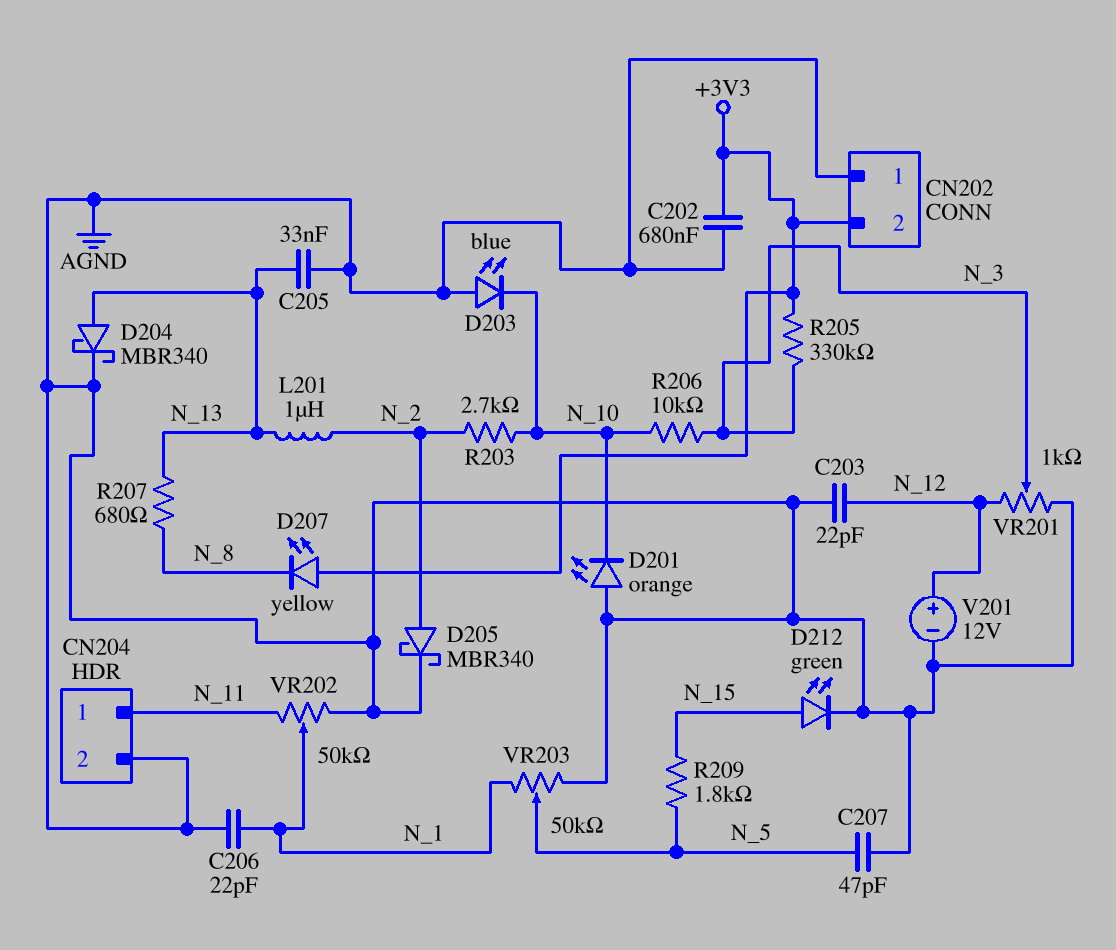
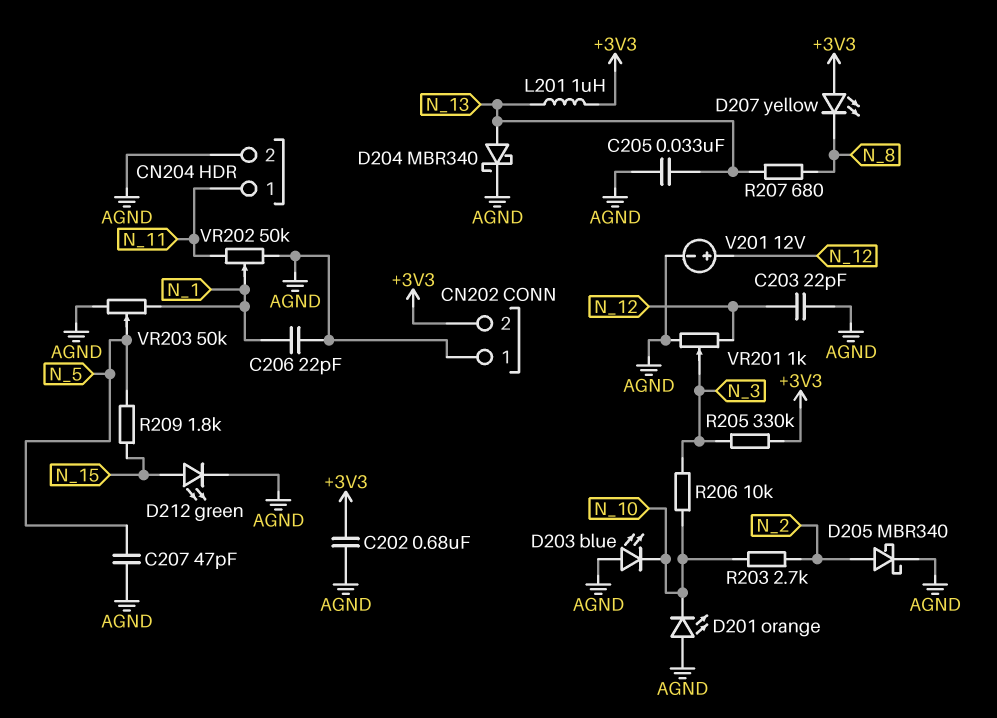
L201: 1uH (N_2, N_13) -> 1uH (+3V3, N_13)

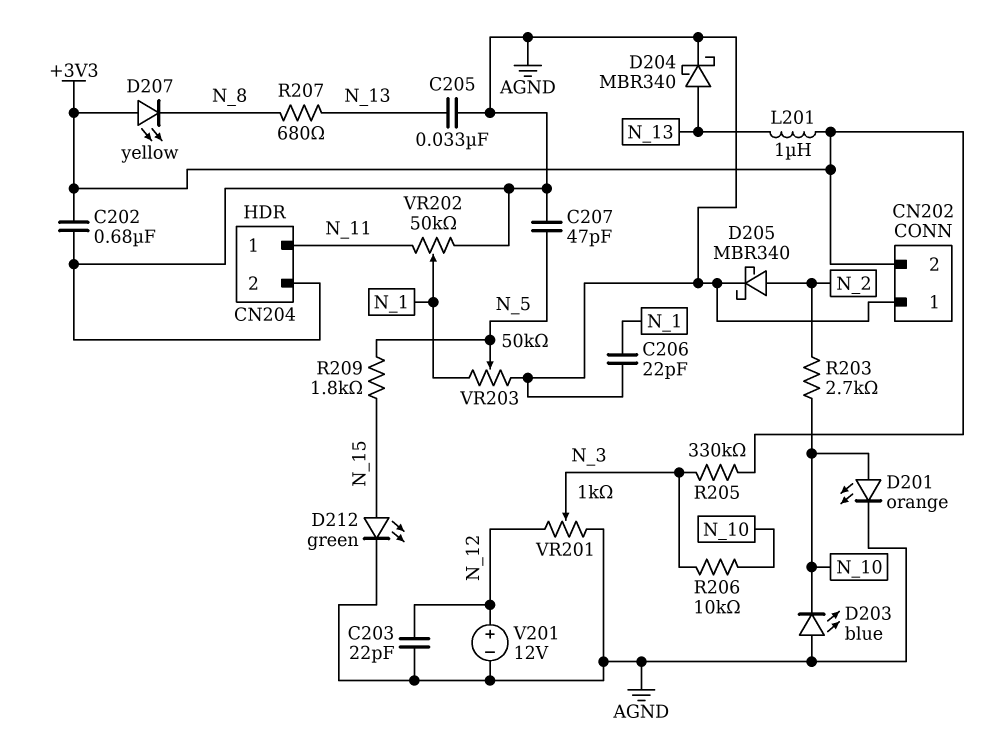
D201: LED orange (A AGND, K N_10) -> LED orange (A N_10, K AGND)

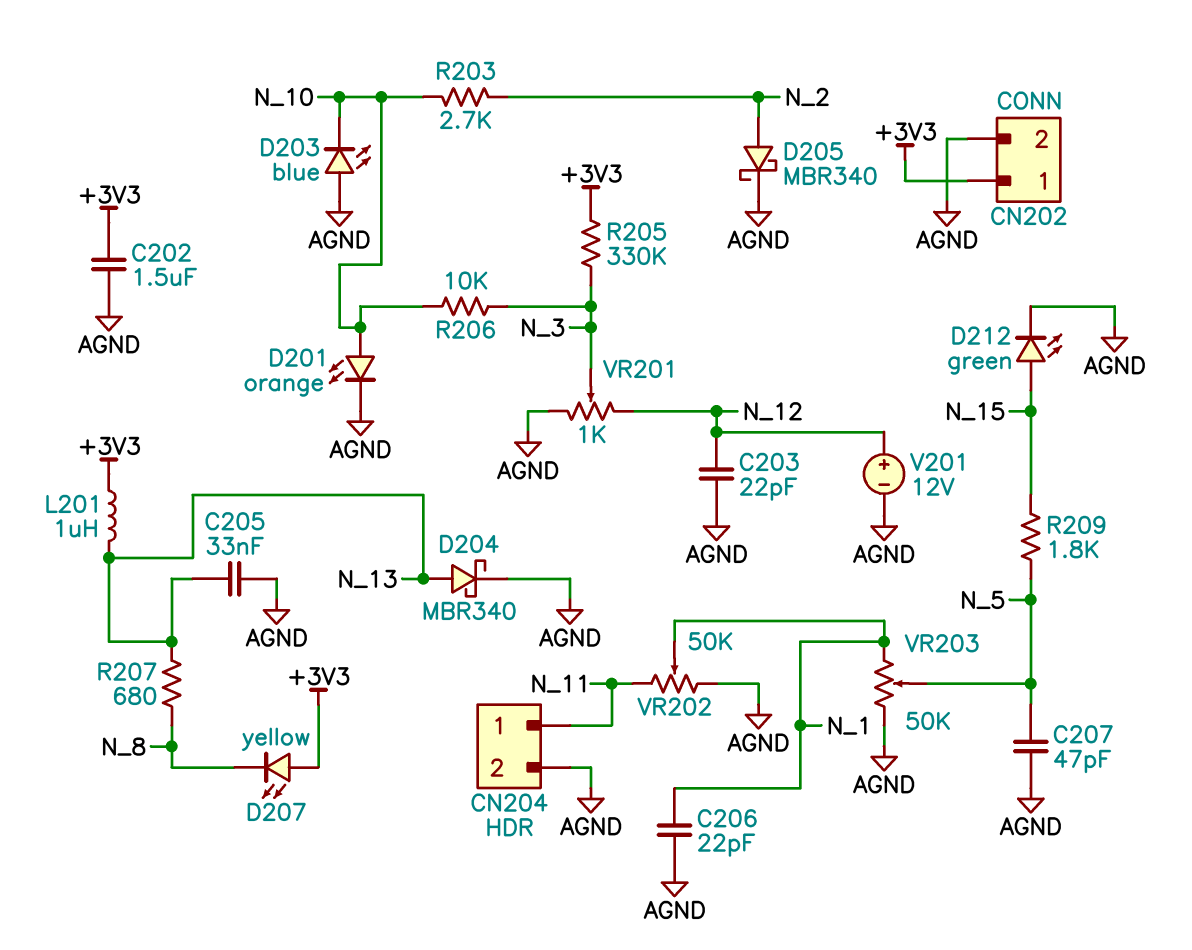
C202: 680nF (+3V3, AGND) -> 1.5uF (+3V3, AGND)
CN202 pin 1: AGND -> +3V3
CN202 pin 2: +3V3 -> AGND

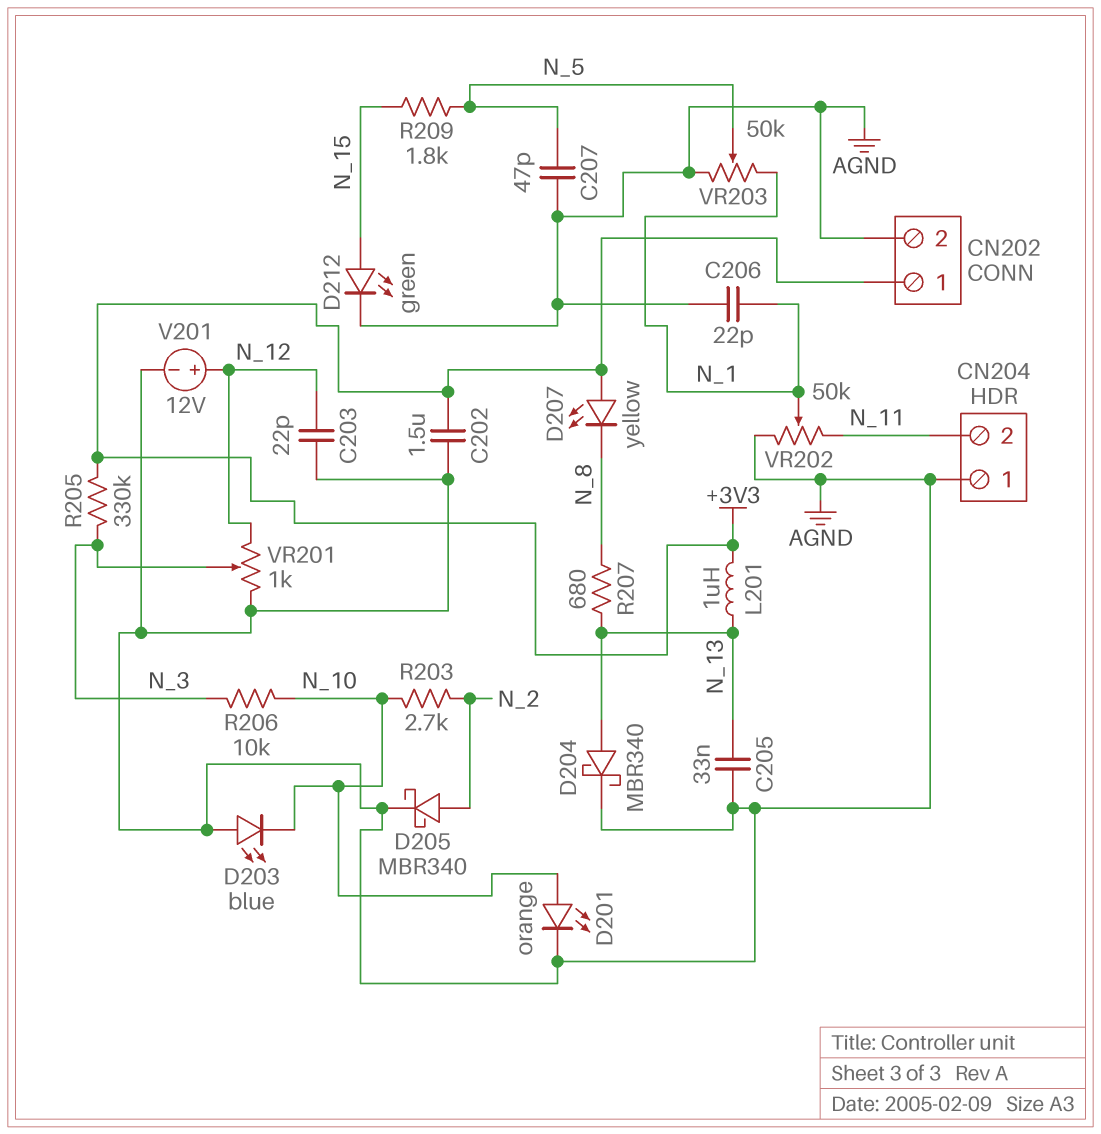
CN204 pin 1: N_11 -> AGND
CN204 pin 2: AGND -> N_11

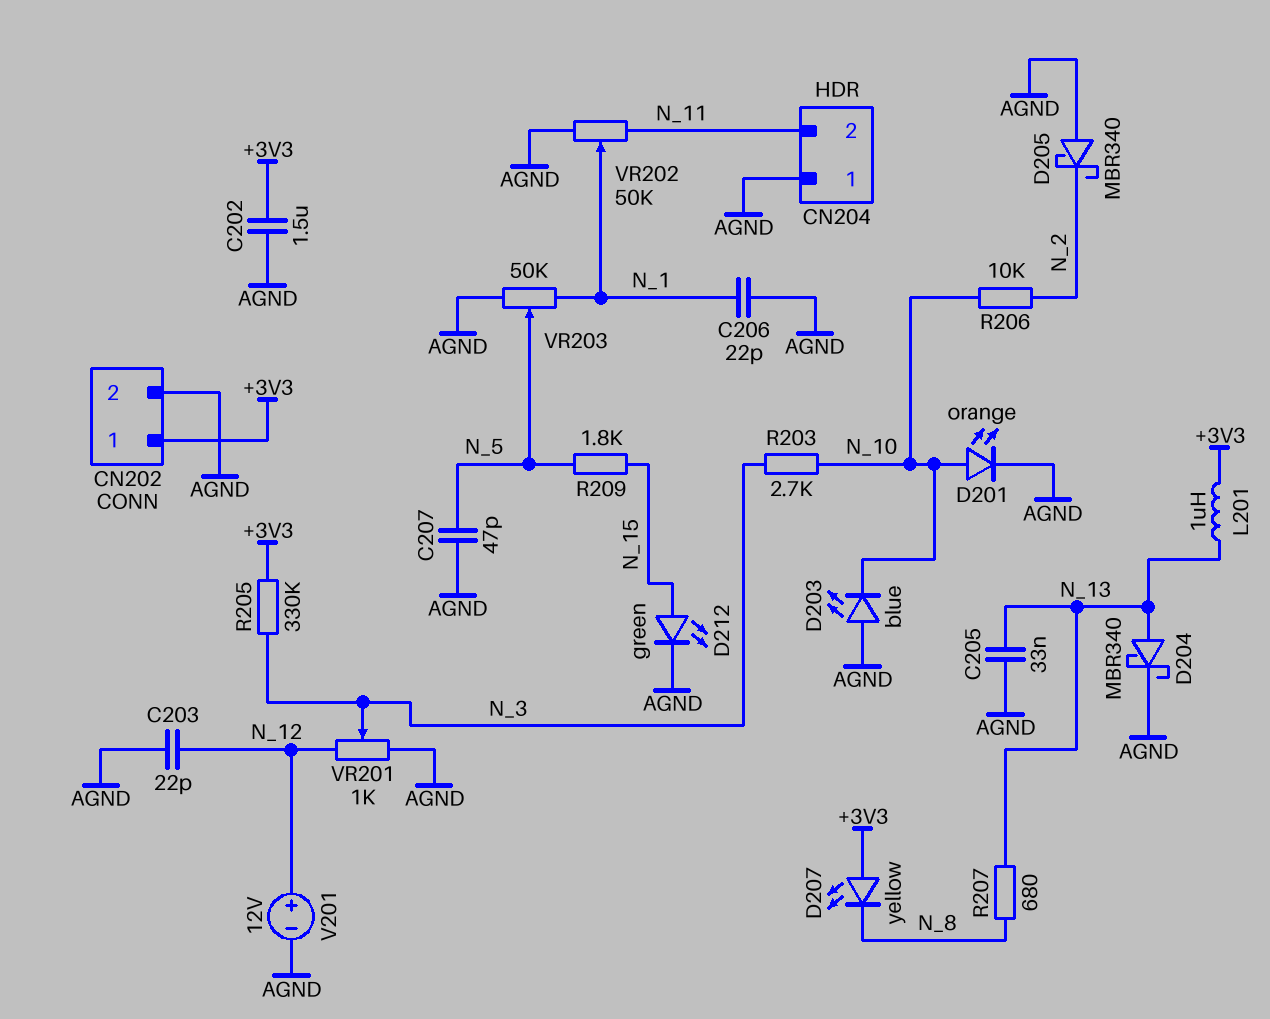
D205: schottky MBR340 (A N_2, K AGND) -> schottky MBR340 (A AGND, K N_2)
R203: 2.7k (N_2, N_10) -> 2.7k (N_3, N_10)
R206: 10k (N_3, N_10) -> 10k (N_2, N_10)

